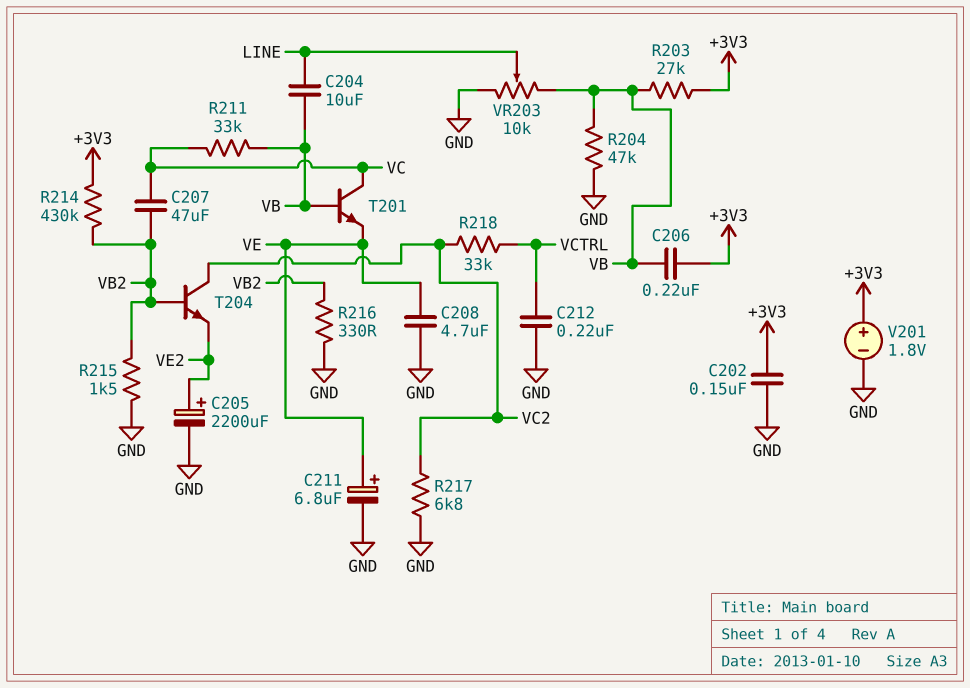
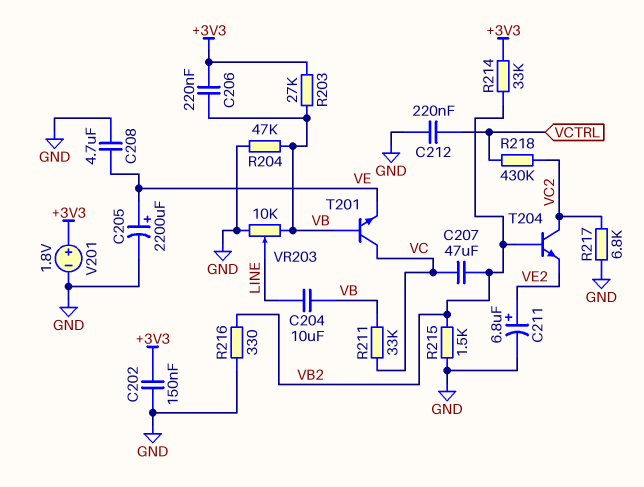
C205: 2200uF (plus VE2, minus GND) -> 2200uF (plus VE, minus GND)
C211: 6.8uF (plus VE, minus GND) -> 6.8uF (plus VE2, minus GND)
R214: 430k (+3V3, VB2) -> 33k (+3V3, VB2)
R218: 33k (VC2, VCTRL) -> 430k (VC2, VCTRL)

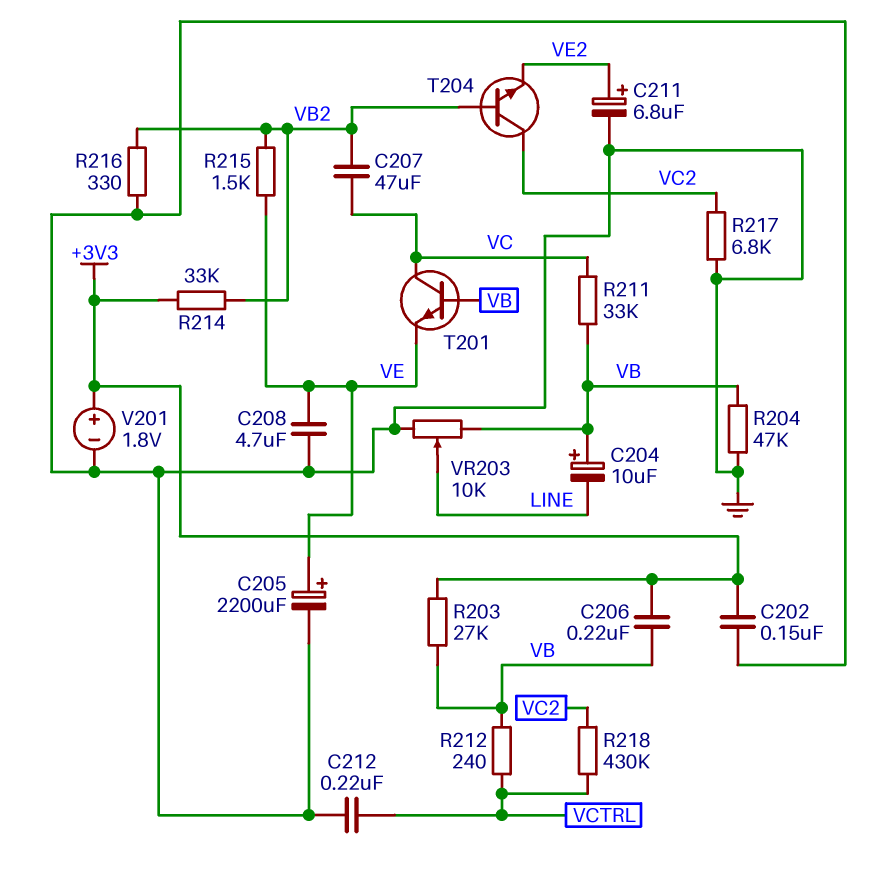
C204: 10uF (LINE, VB) -> 10uF (plus VB, minus LINE)
R212: none -> 240 (VB, VCTRL)
R215: 1.5k (GND, VB2) -> 1.5k (VB2, VE)

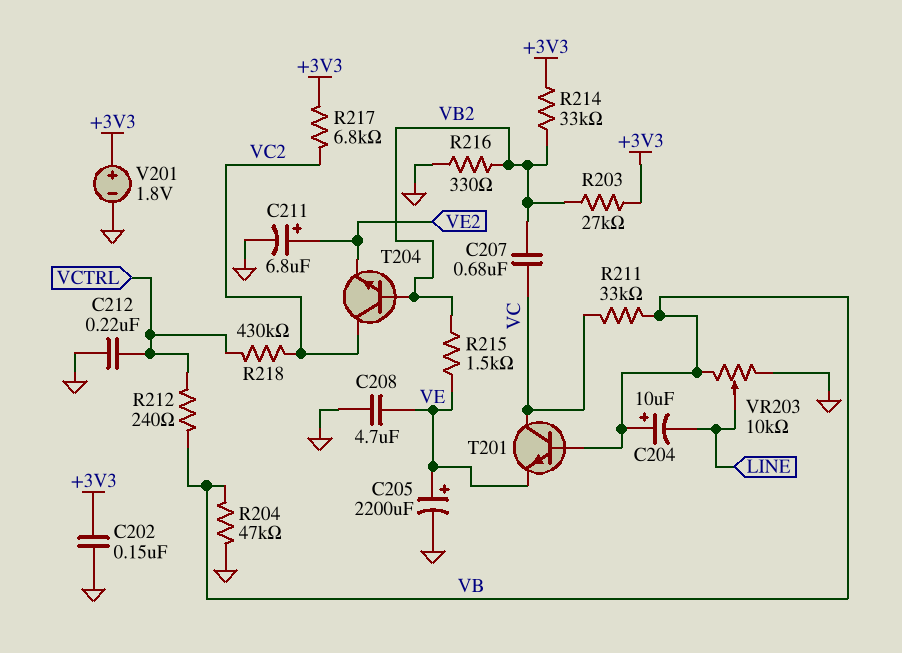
C206: 220nF (+3V3, VB) -> none
C207: 47uF (VB2, VC) -> 680nF (VB2, VC)
R203: 27k (+3V3, VB) -> 27k (+3V3, VB2)
R217: 6.8k (GND, VC2) -> 6.8k (+3V3, VC2)

